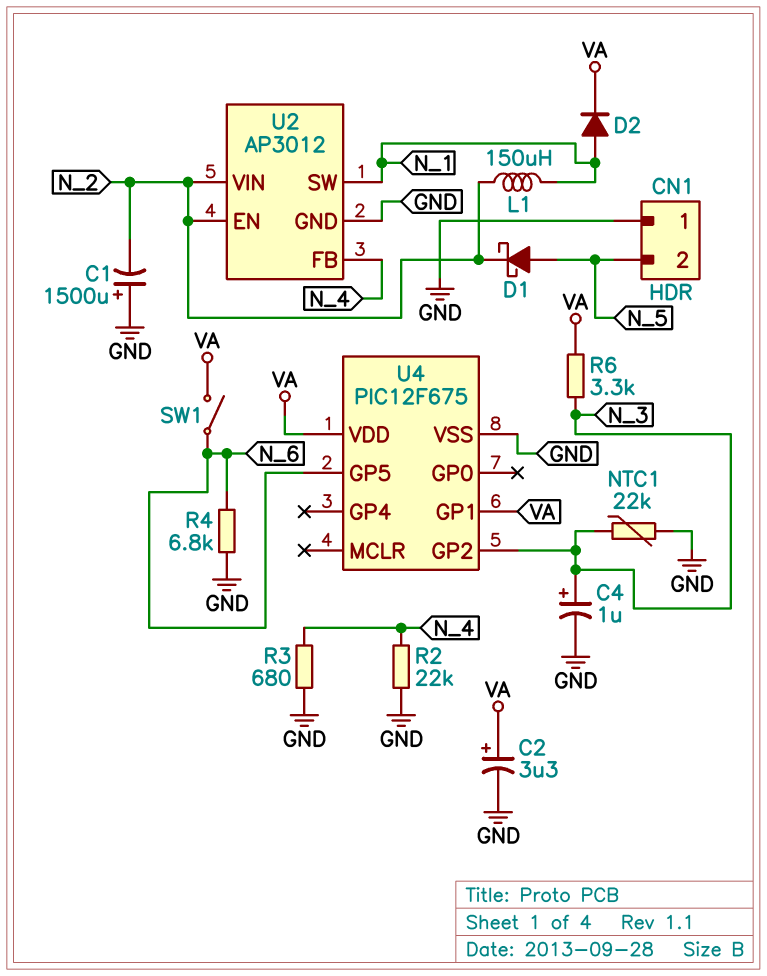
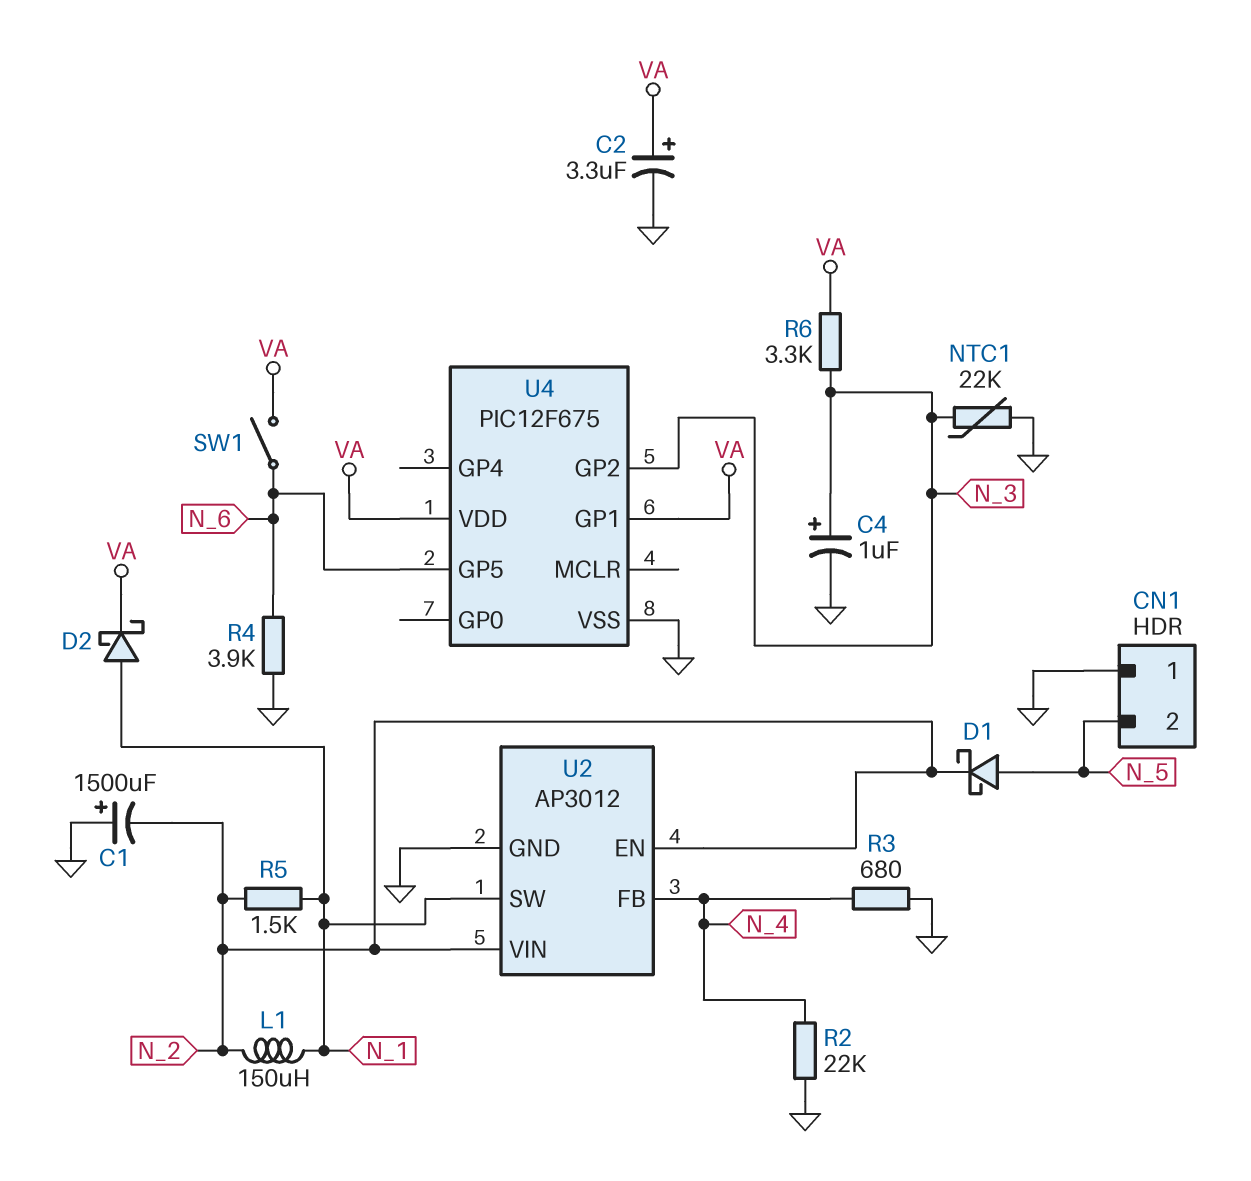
D2: diode (A N_1, K VA) -> schottky (A N_1, K VA)
R4: 6.8k (GND, N_6) -> 3.9k (GND, N_6)
R5: none -> 1.5k (N_1, N_2)

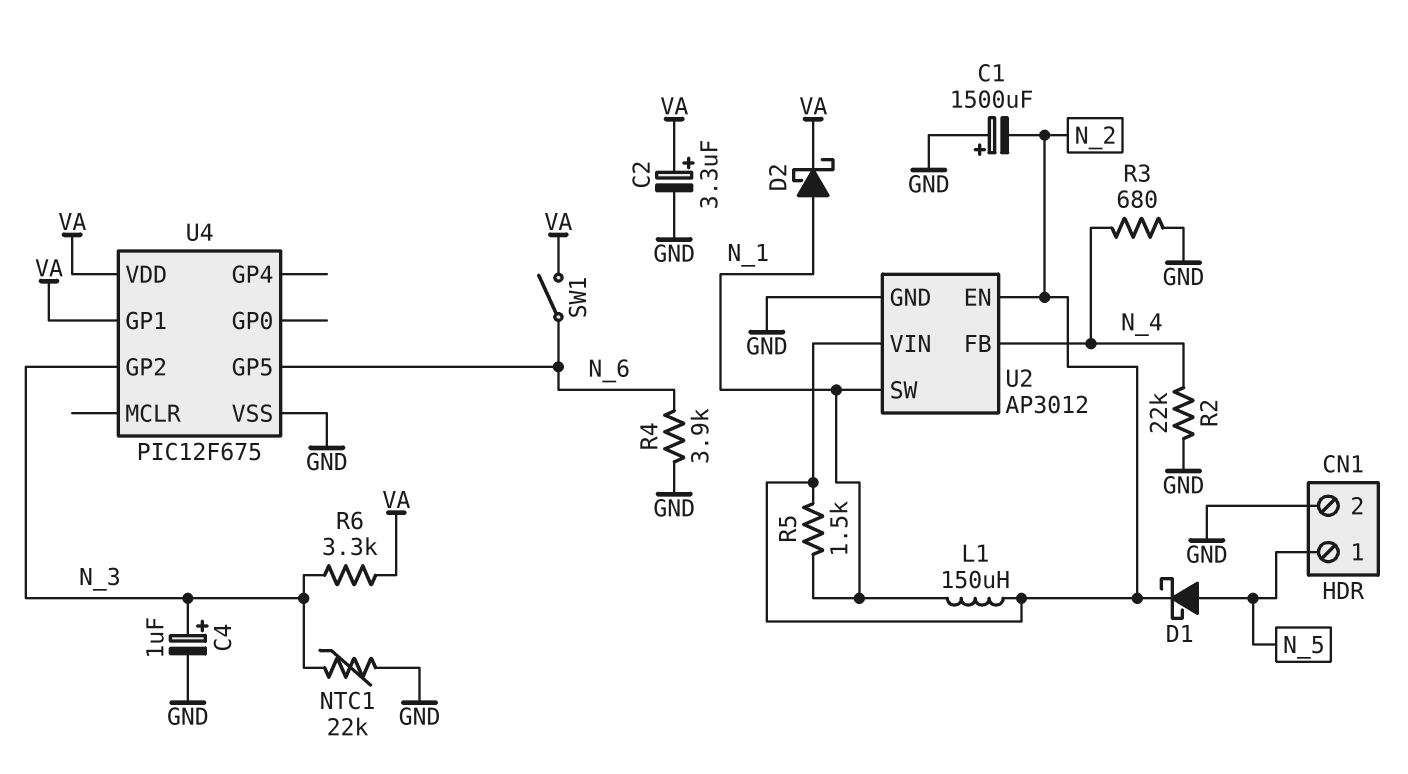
CN1 pin 1: GND -> N_5
CN1 pin 2: N_5 -> GND

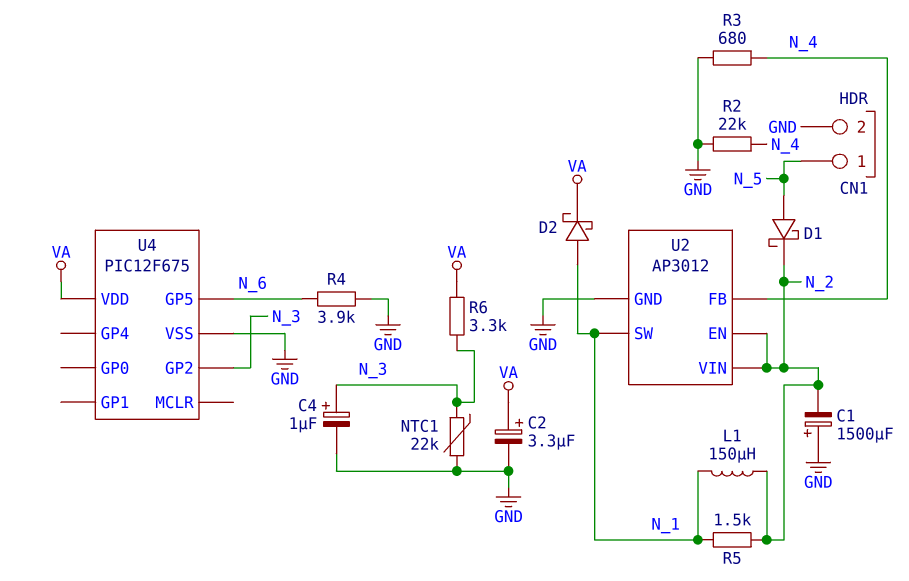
SW1: switch (N_6, VA) -> none
U4 pin GP1: VA -> none

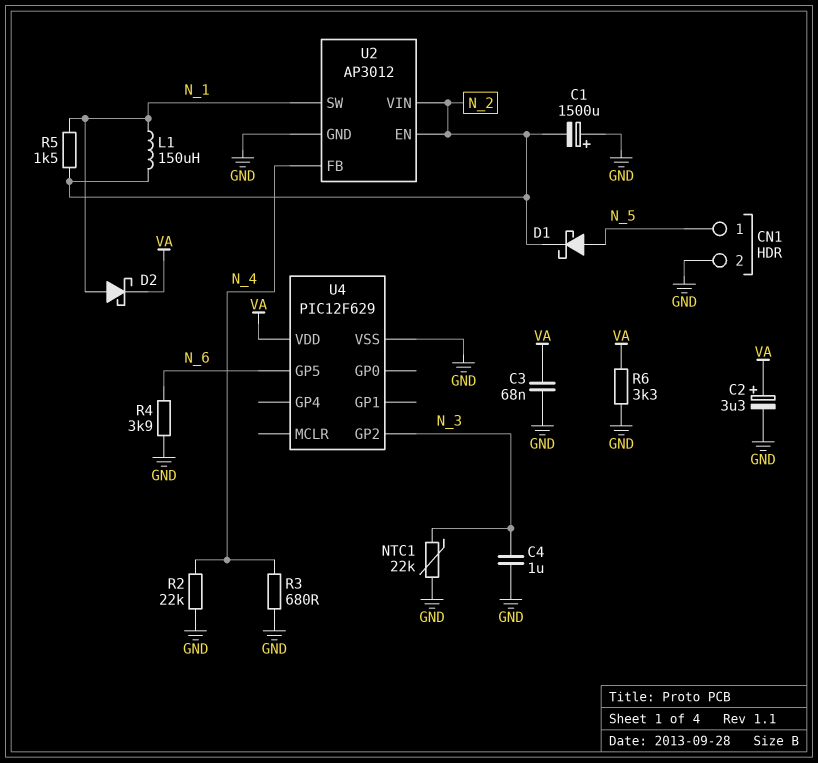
C3: none -> 68nF (GND, VA)
C4: 1uF (plus N_3, minus GND) -> 1uF (GND, N_3)
R6: 3.3k (N_3, VA) -> 3.3k (GND, VA)
U4: PIC12F675 -> PIC12F629

